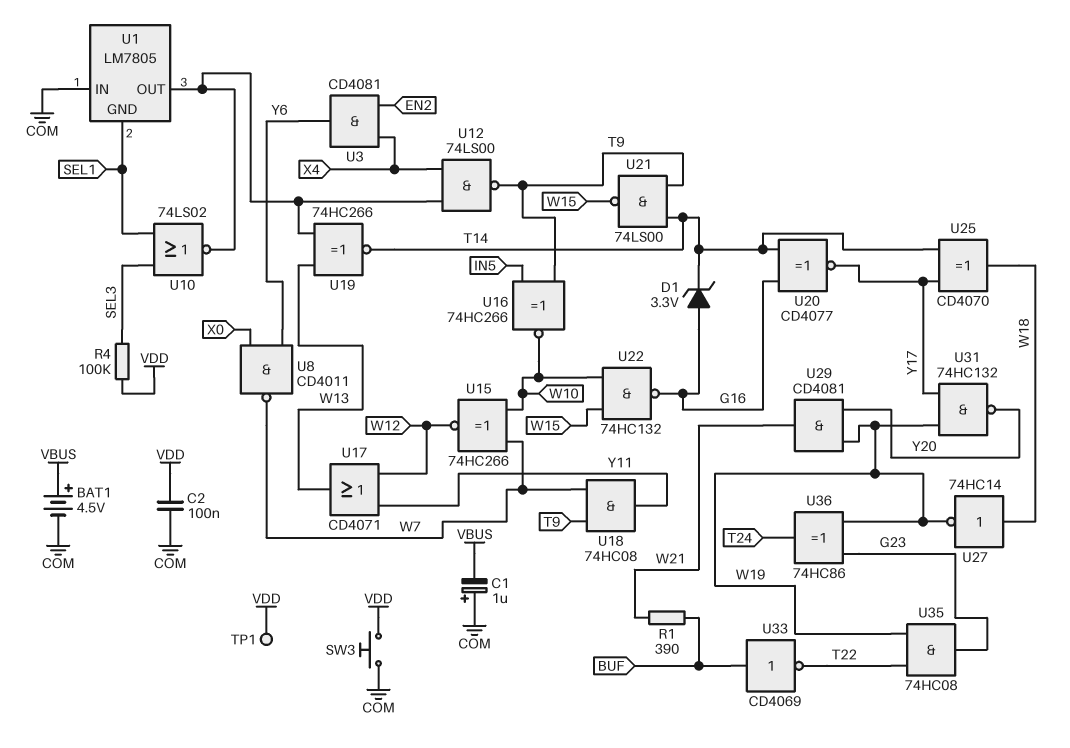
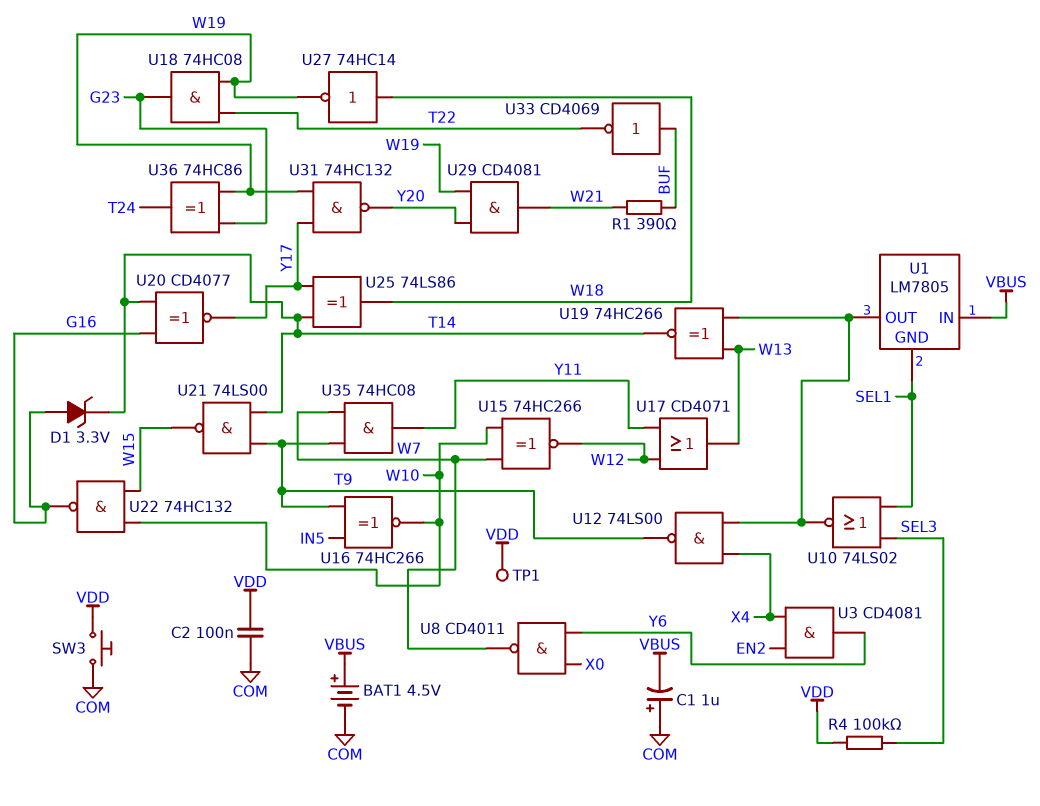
U1 pin IN: COM -> VBUS
U18: AND 74HC08 (in T9, in W7, out Y11) -> AND 74HC08 (in T22, in W19, out G23)
U25: XOR CD4070 (in T14, in Y17, out W18) -> XOR 74LS86 (in T14, in Y17, out W18)
U35: AND 74HC08 (in T22, in W19, out G23) -> AND 74HC08 (in T9, in W7, out Y11)

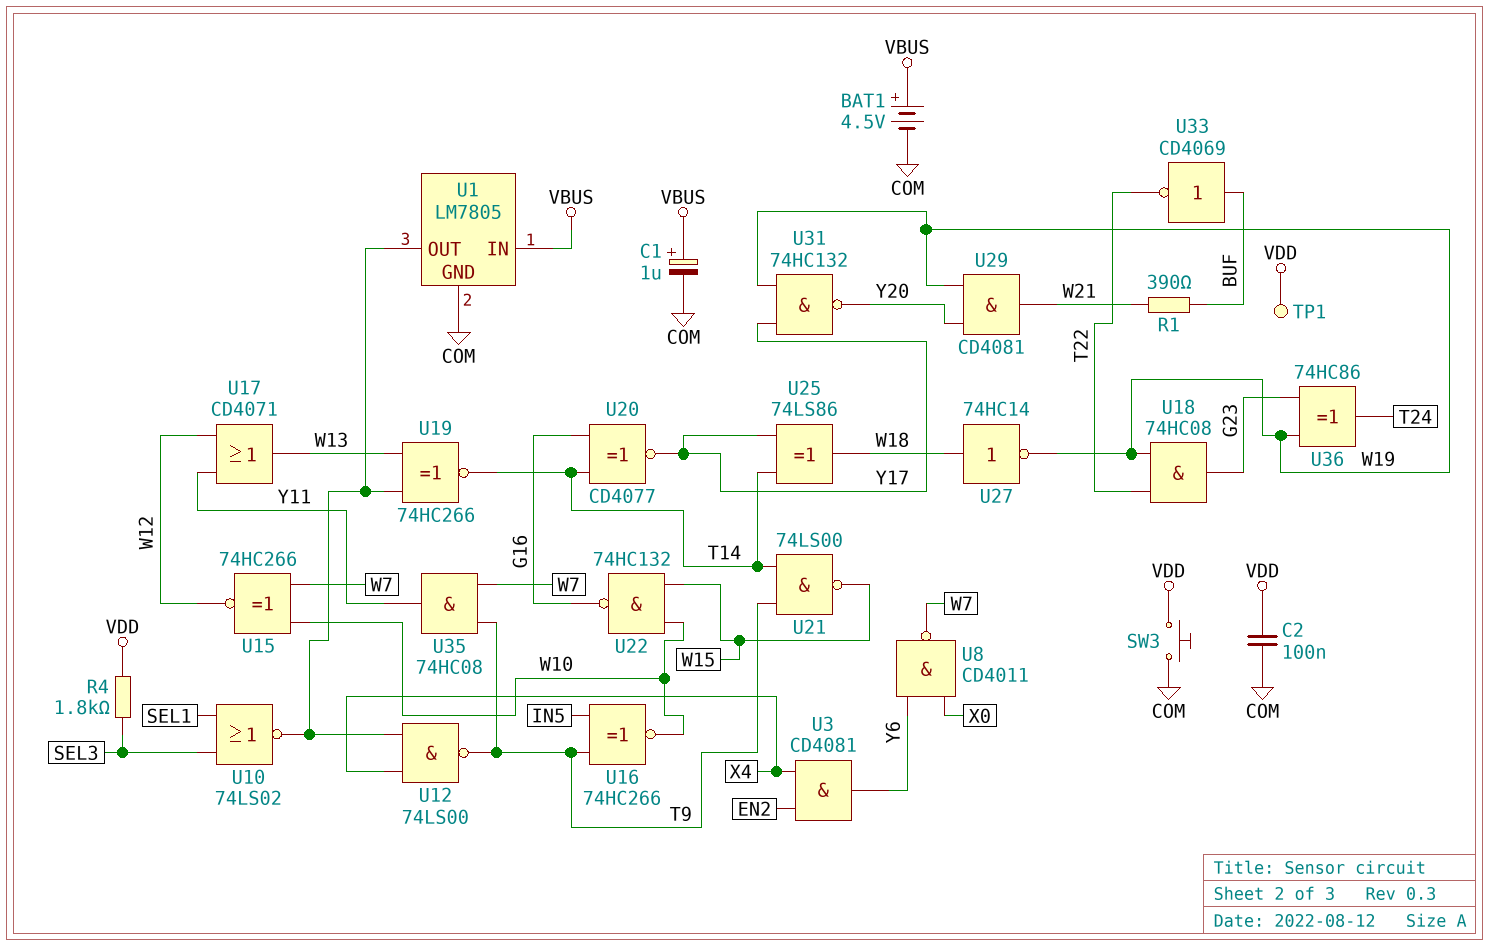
C1: 1uF (plus COM, minus VBUS) -> 1uF (plus VBUS, minus COM)
D1: zener 3.3V (A G16, K T14) -> none
R4: 100k (SEL3, VDD) -> 1.8k (SEL3, VDD)
U1 pin GND: SEL1 -> COM

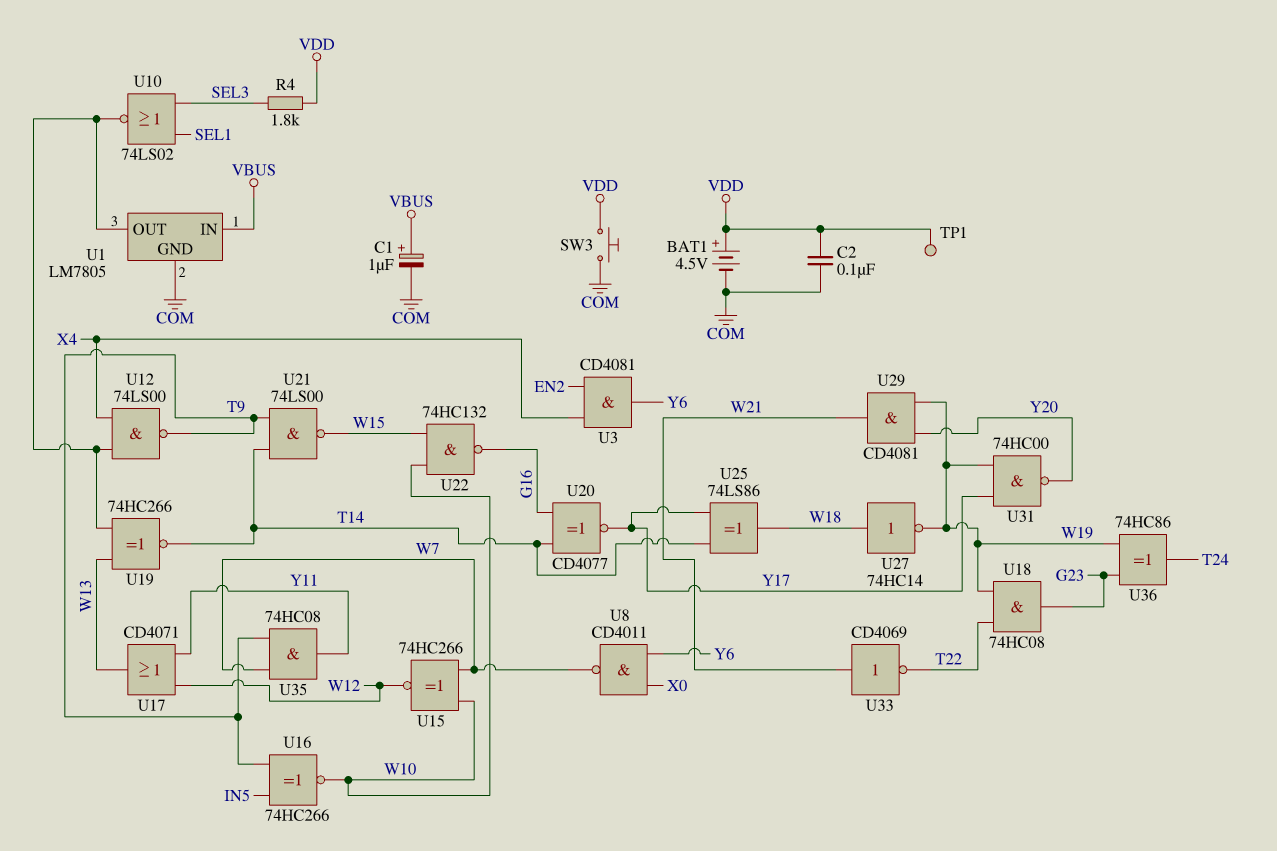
BAT1: 4.5V (plus VBUS, minus COM) -> 4.5V (plus VDD, minus COM)
R1: 390 (BUF, W21) -> none
U31: NAND 74HC132 (in W19, in Y17, out Y20) -> NAND 74HC00 (in W19, in Y17, out Y20)
U33: NOT CD4069 (in BUF, out T22) -> NOT CD4069 (in W21, out T22)

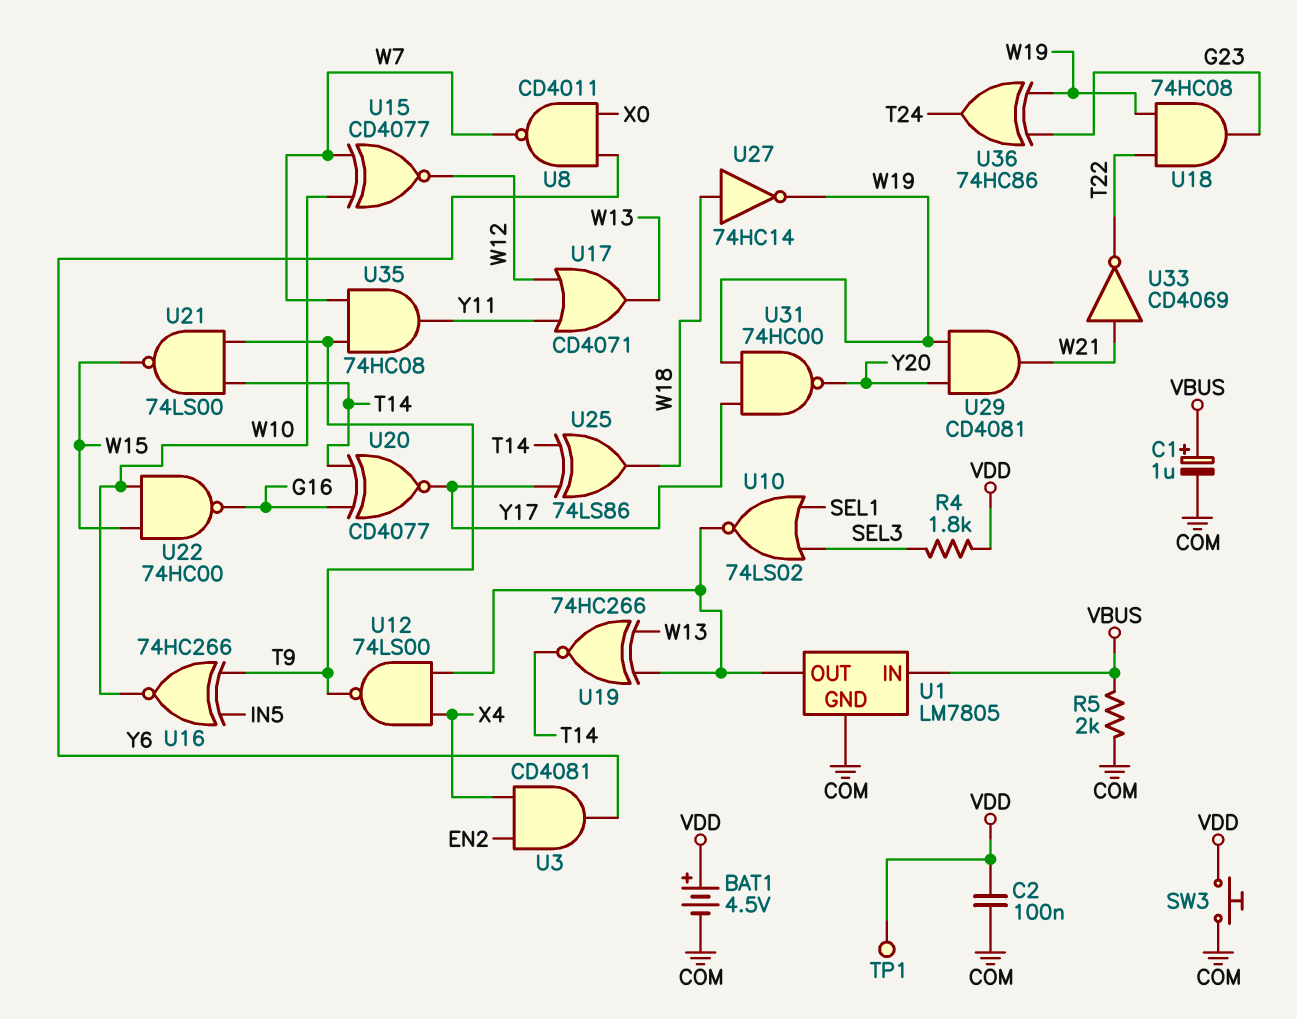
R5: none -> 2k (COM, VBUS)
U15: XNOR 74HC266 (in W7, in W10, out W12) -> XNOR CD4077 (in W7, in W10, out W12)
U22: NAND 74HC132 (in W10, in W15, out G16) -> NAND 74HC00 (in W10, in W15, out G16)

